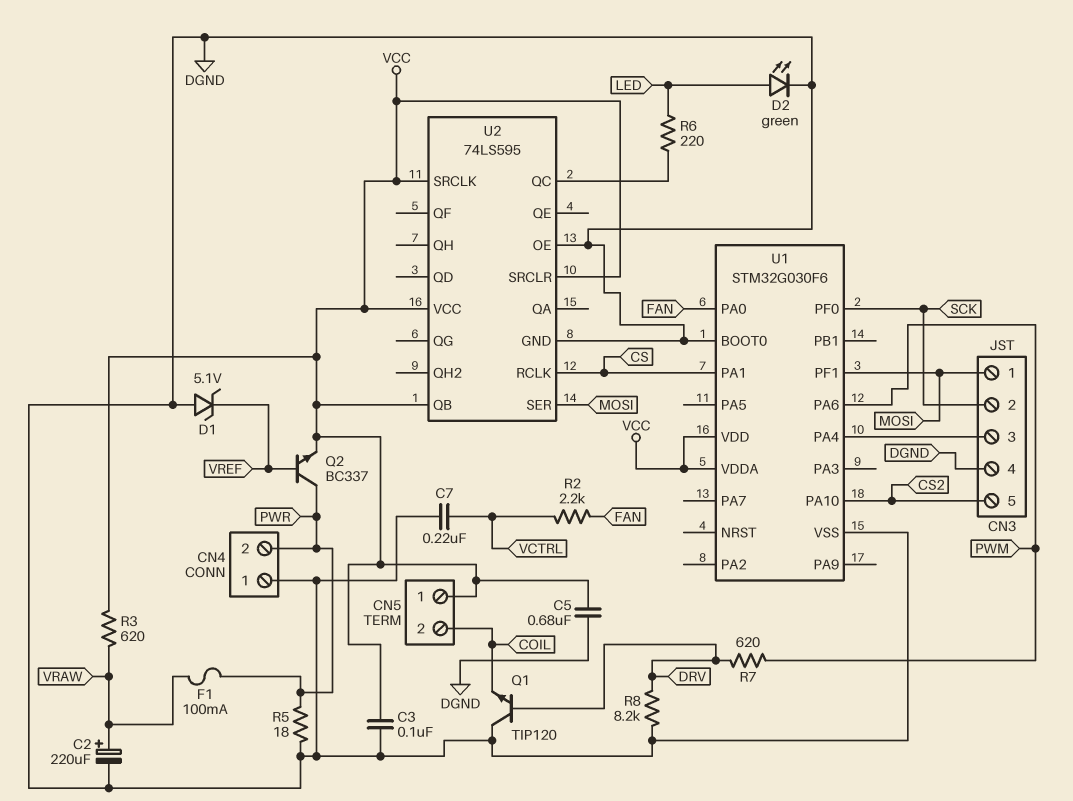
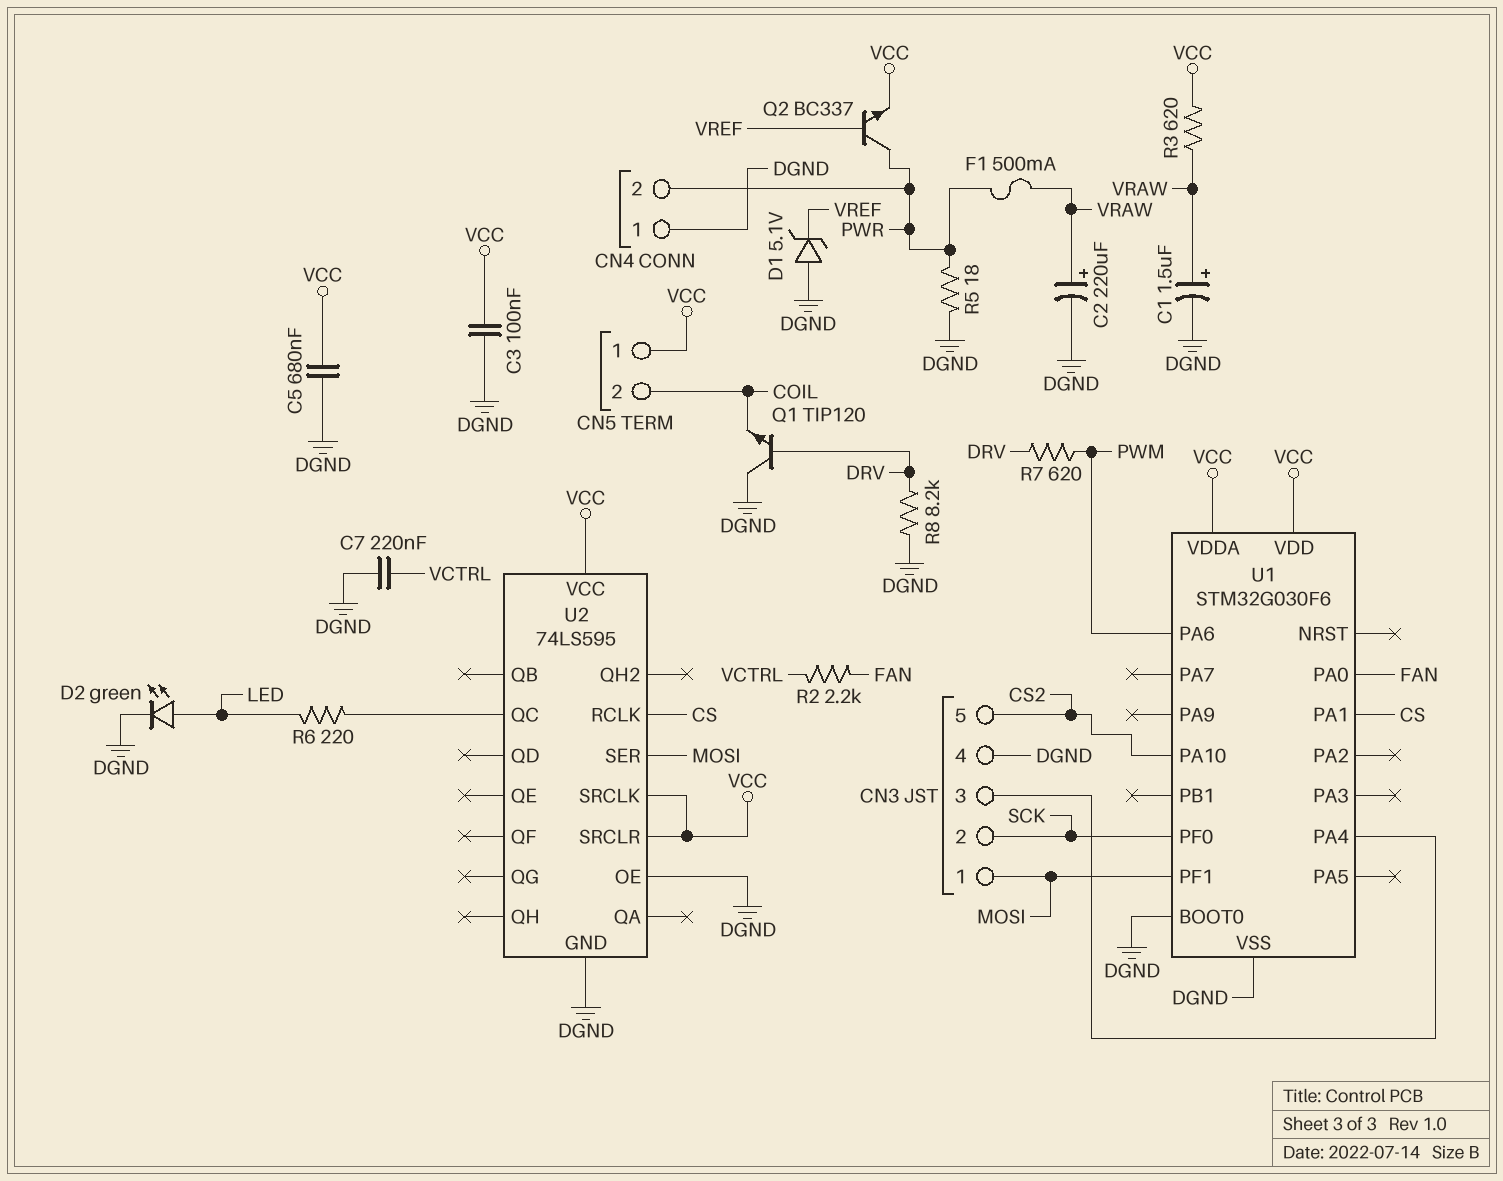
C1: none -> 1.5uF (plus VRAW, minus DGND)
F1: 100mA (PWR, VRAW) -> 500mA (PWR, VRAW)
U2 pin QB: VCC -> none

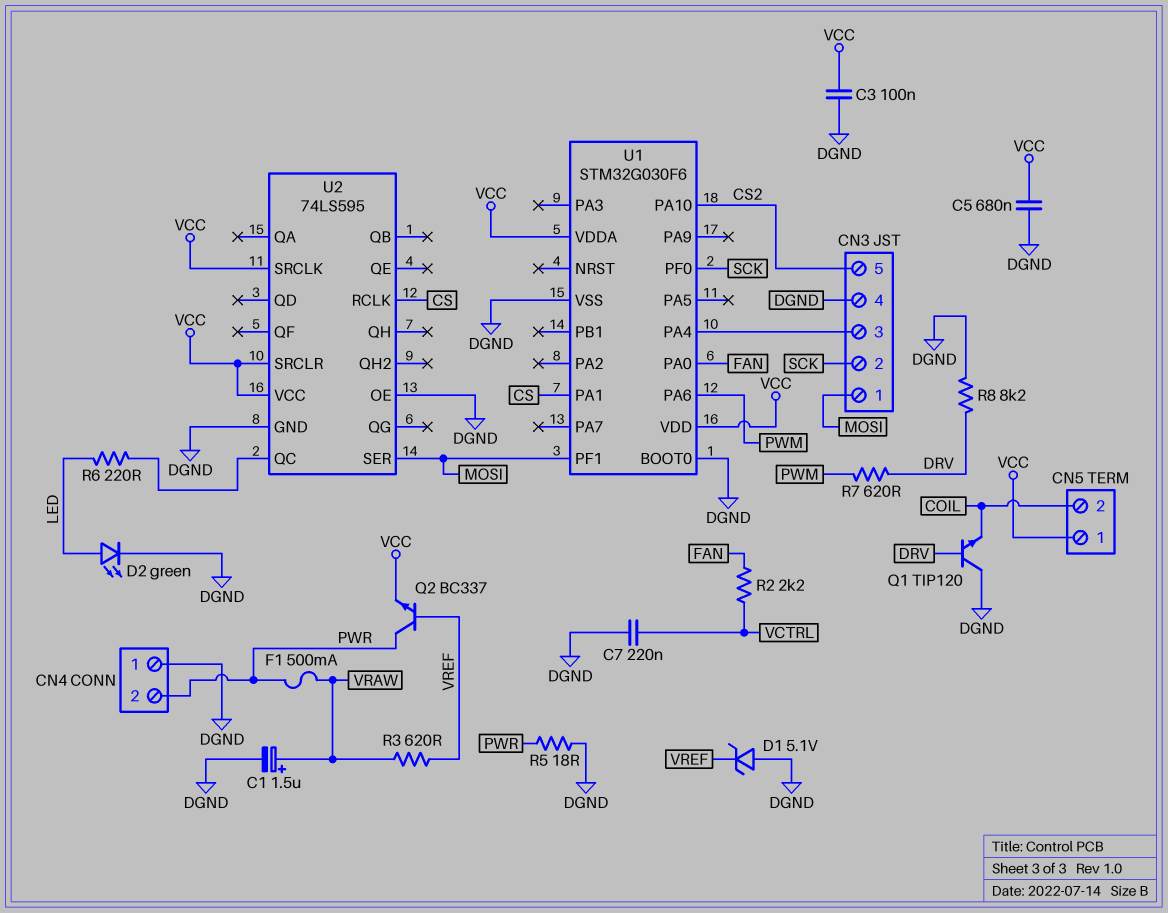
C2: 220uF (plus VRAW, minus DGND) -> none
R3: 620 (VCC, VRAW) -> 620 (VRAW, VREF)

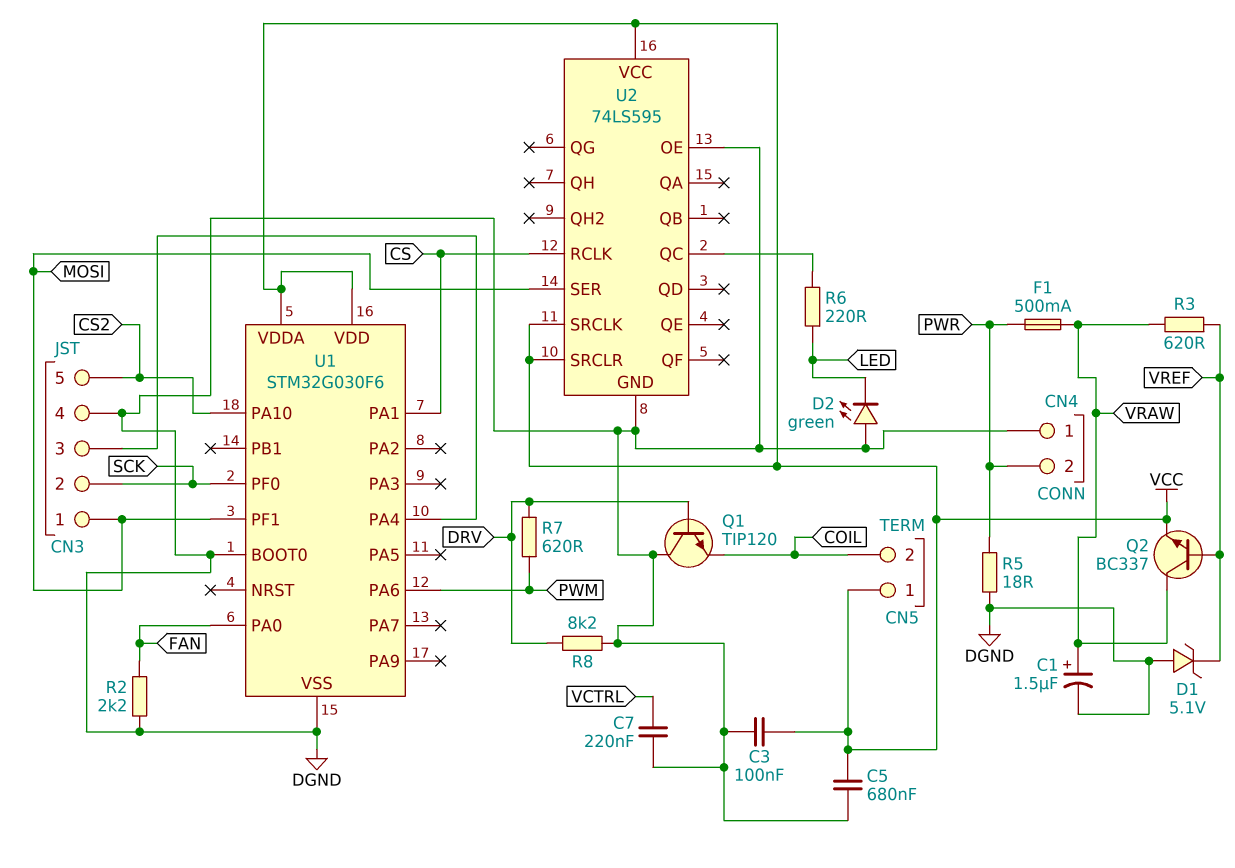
D2: LED green (A LED, K DGND) -> LED green (A DGND, K LED)
Q2: NPN BC337 (B VREF, C PWR, E VCC) -> NPN BC337 (B VREF, C VRAW, E VCC)
R2: 2.2k (FAN, VCTRL) -> 2.2k (DGND, FAN)

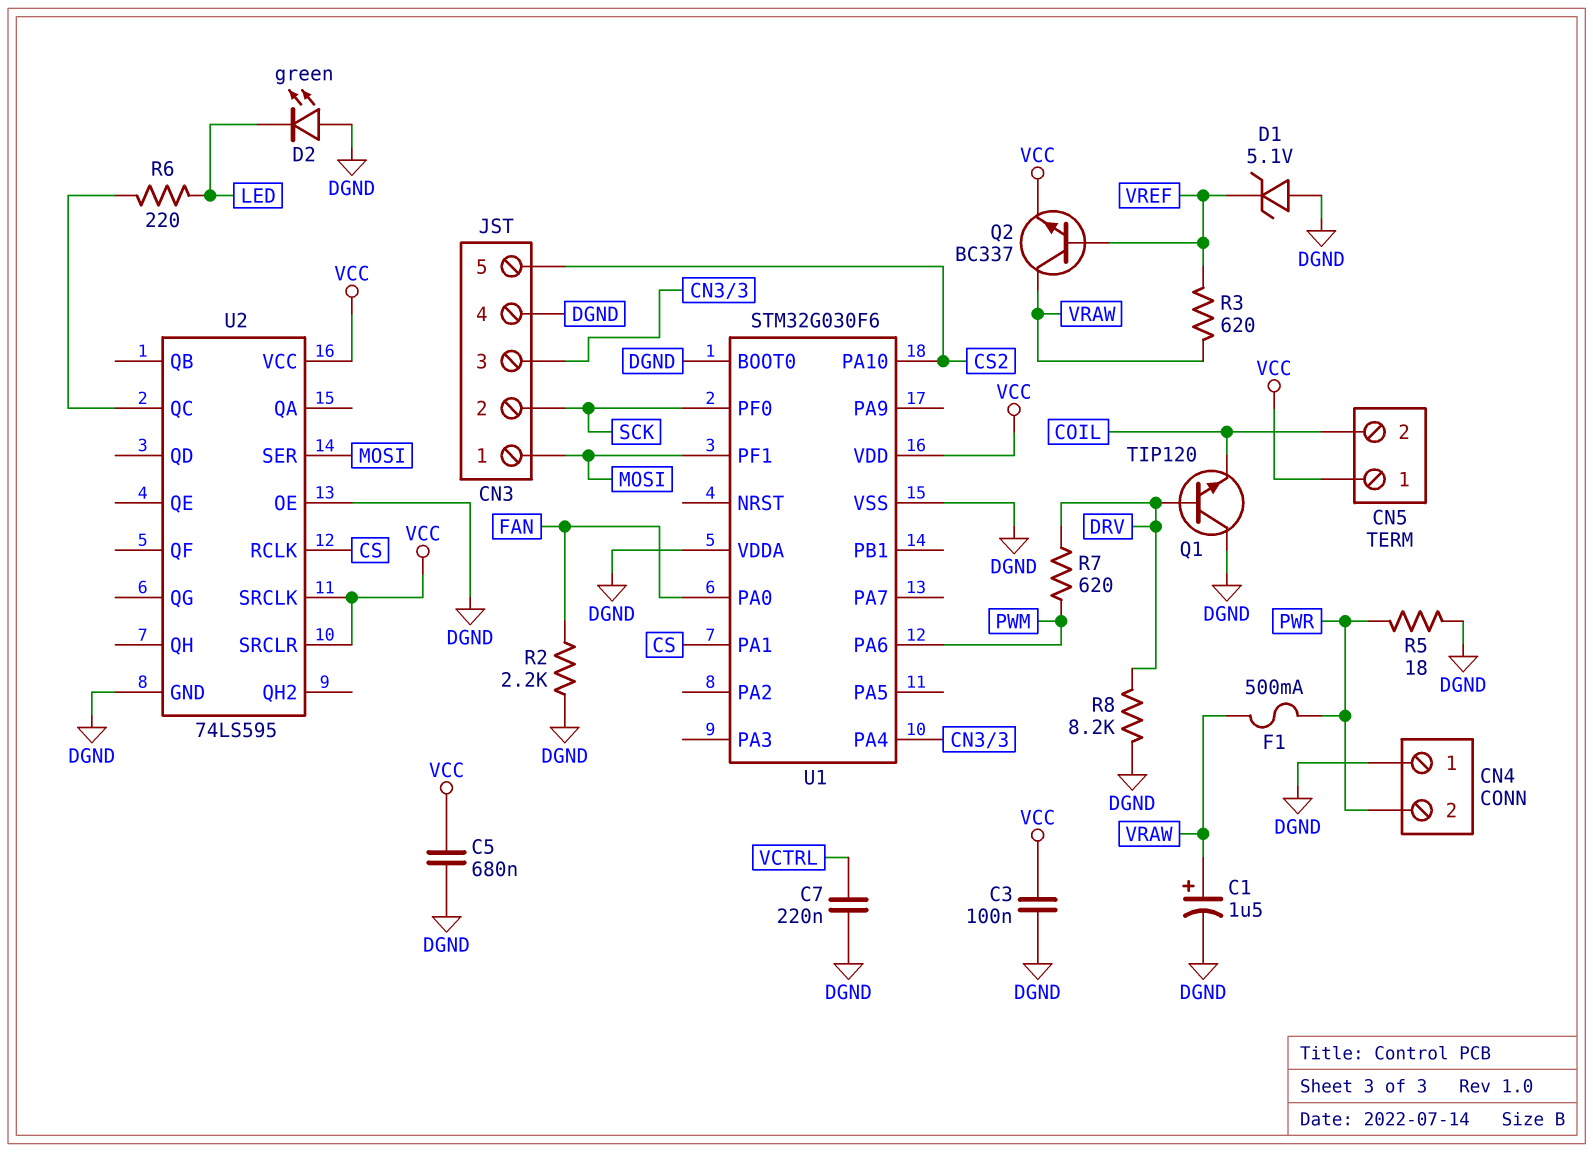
U1 pin VDDA: VCC -> DGND

